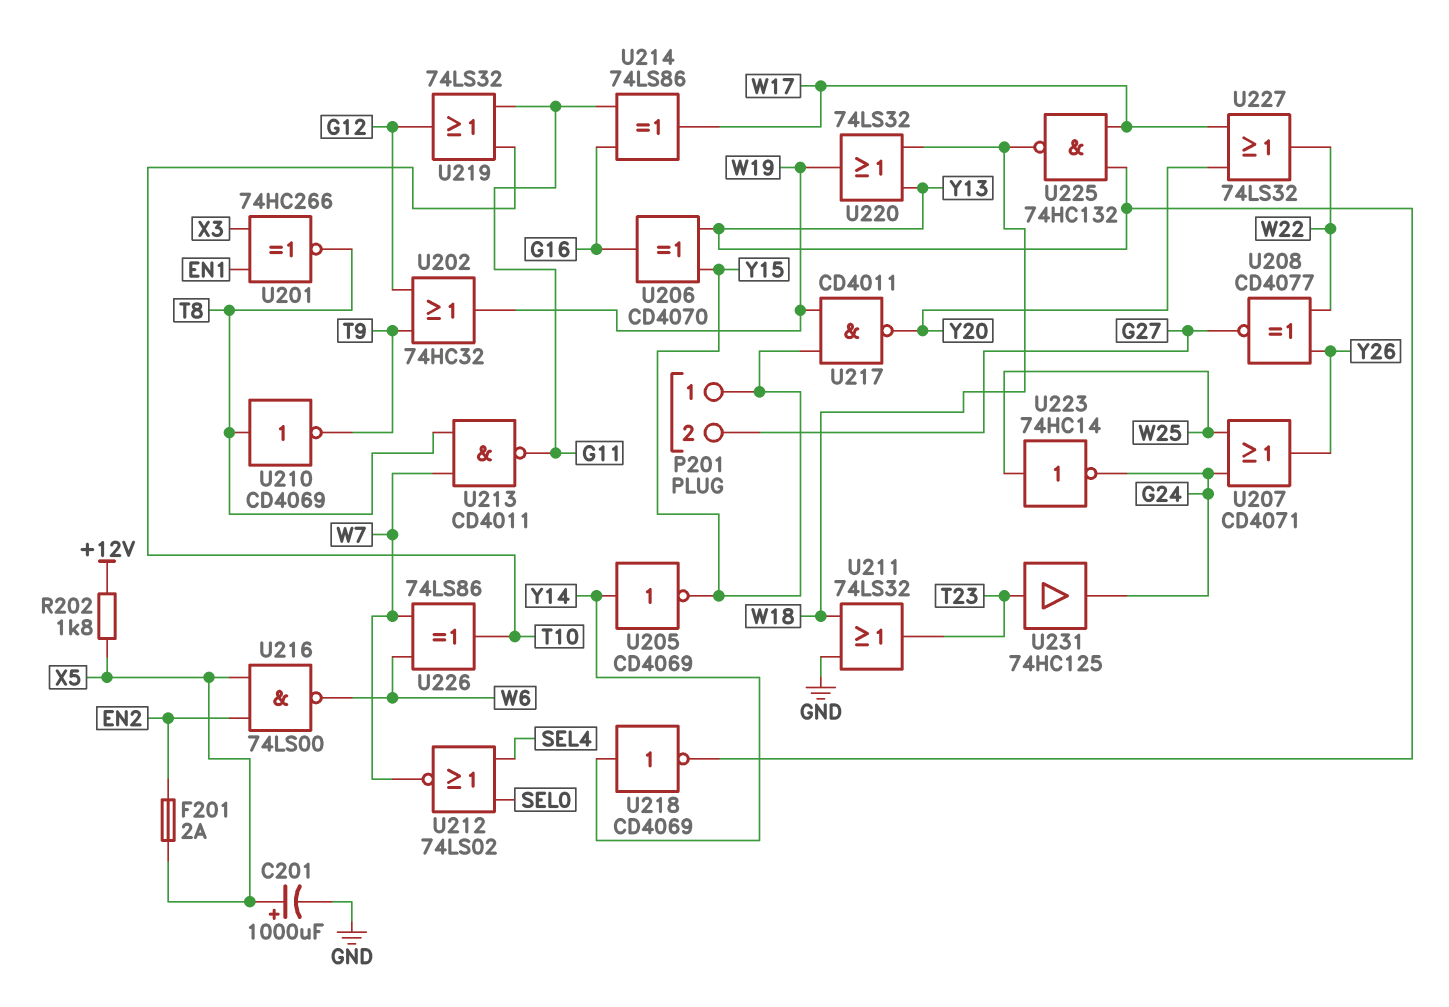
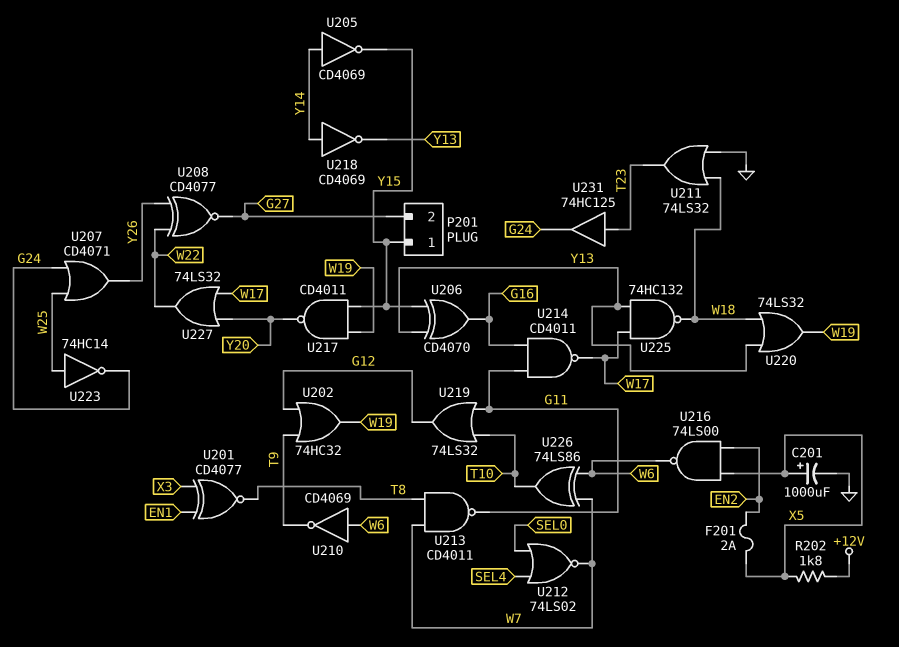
U201: XNOR 74HC266 (in EN1, in X3, out T8) -> XNOR CD4077 (in EN1, in X3, out T8)
U210: NOT CD4069 (in T8, out T9) -> NOT CD4069 (in W6, out T9)
U214: XOR 74LS86 (in G11, in G16, out W17) -> NAND CD4011 (in G11, in G16, out W17)

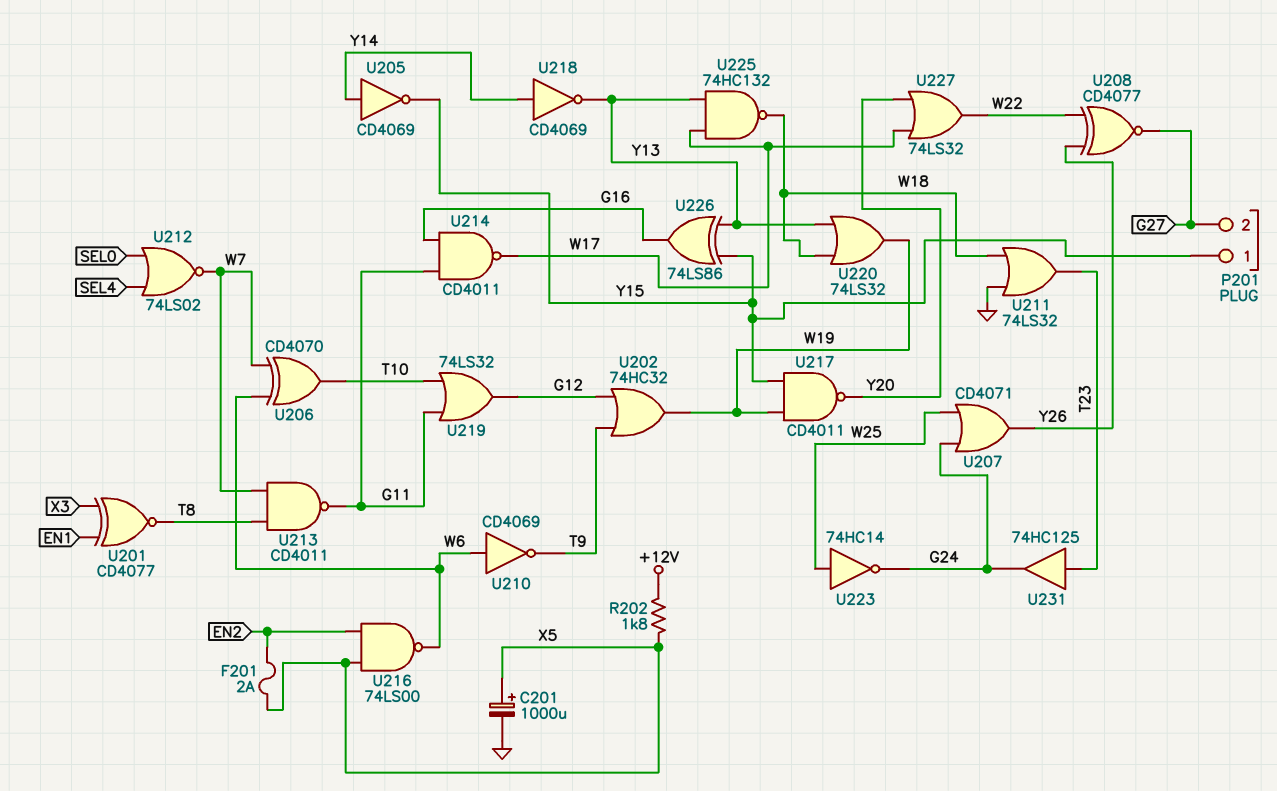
U206: XOR CD4070 (in Y13, in Y15, out G16) -> XOR CD4070 (in W6, in W7, out T10)
U226: XOR 74LS86 (in W6, in W7, out T10) -> XOR 74LS86 (in Y13, in Y15, out G16)

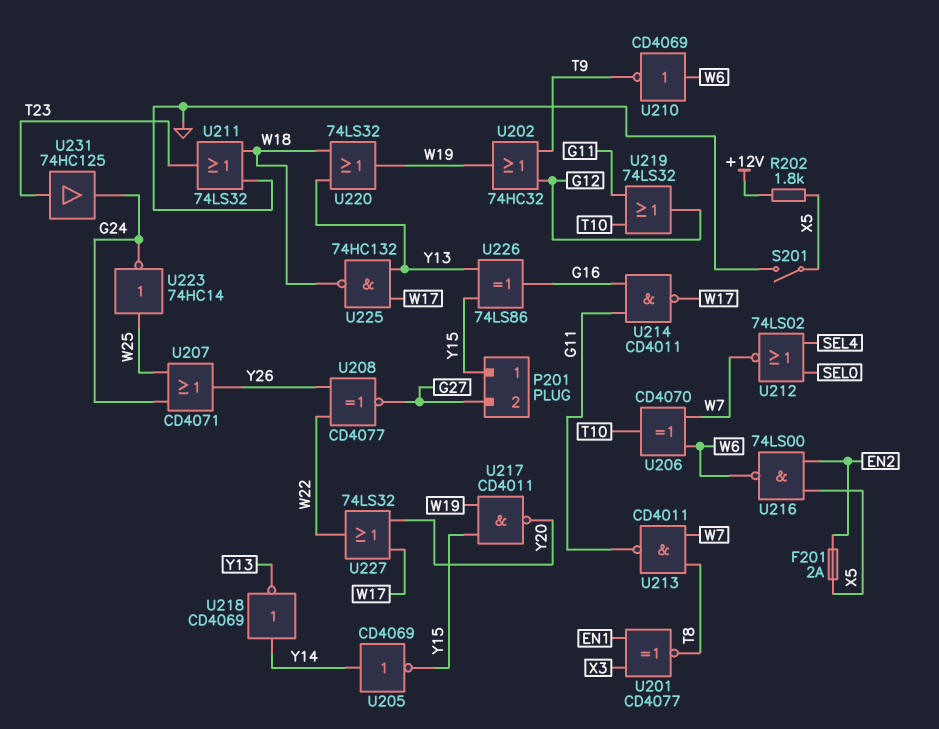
C201: 1000uF (plus X5, minus GND) -> none
S201: none -> switch (GND, X5)

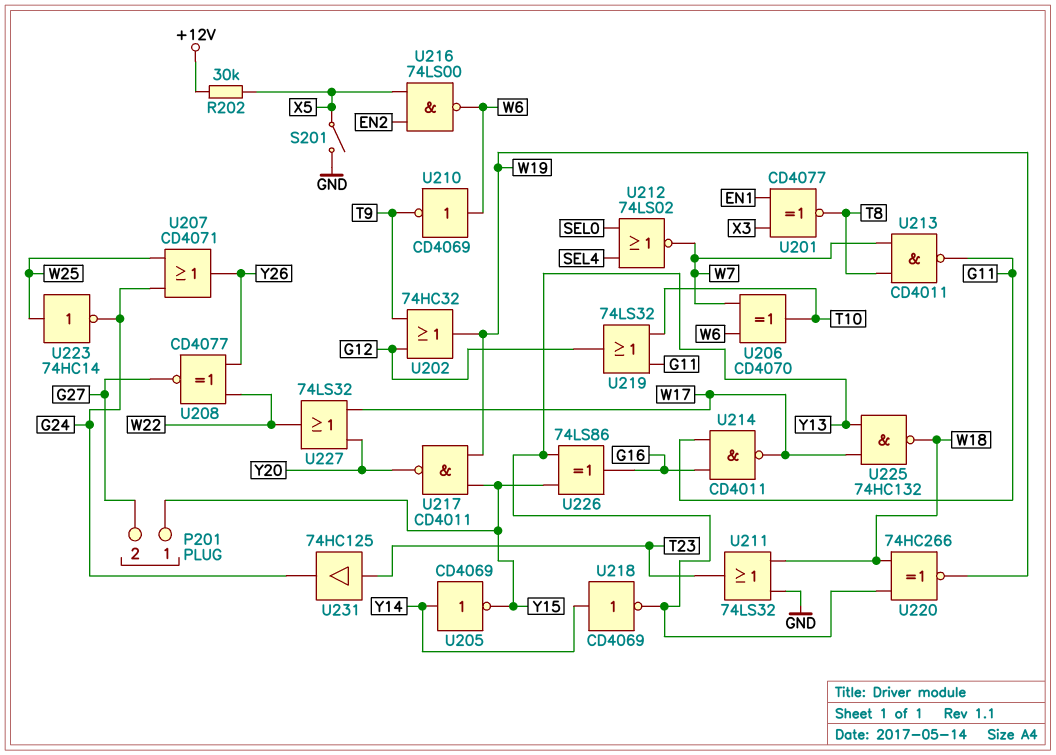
F201: 2A (EN2, X5) -> none
R202: 1.8k (+12V, X5) -> 30k (+12V, X5)
U220: OR 74LS32 (in W18, in Y13, out W19) -> XNOR 74HC266 (in W18, in Y13, out W19)

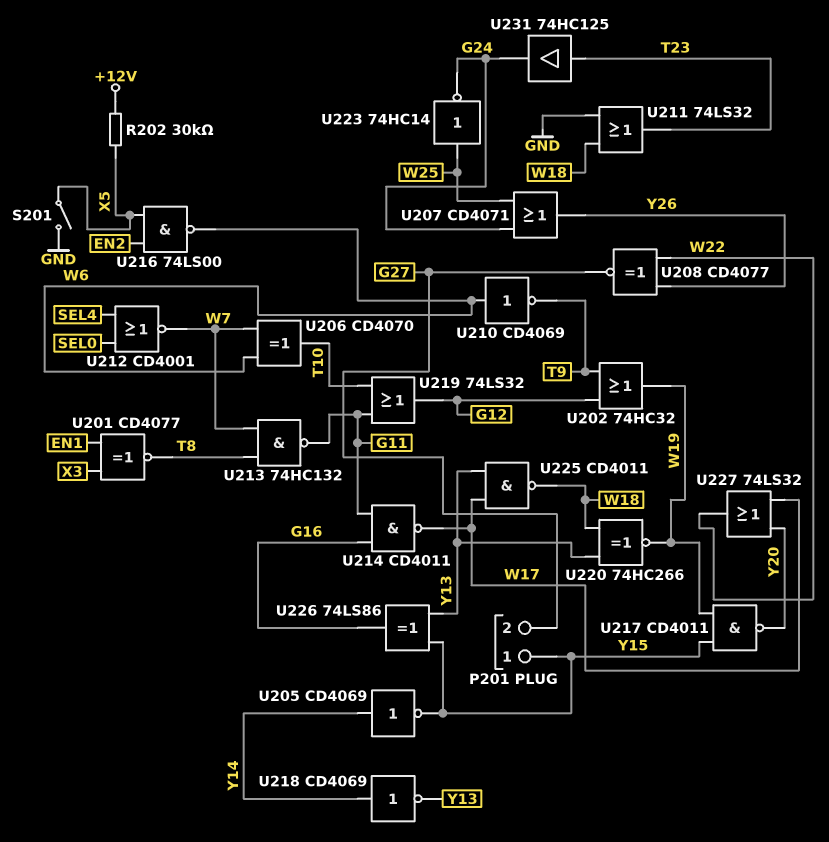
U212: NOR 74LS02 (in SEL0, in SEL4, out W7) -> NOR CD4001 (in SEL0, in SEL4, out W7)
U213: NAND CD4011 (in T8, in W7, out G11) -> NAND 74HC132 (in T8, in W7, out G11)
U225: NAND 74HC132 (in W17, in Y13, out W18) -> NAND CD4011 (in W17, in Y13, out W18)

